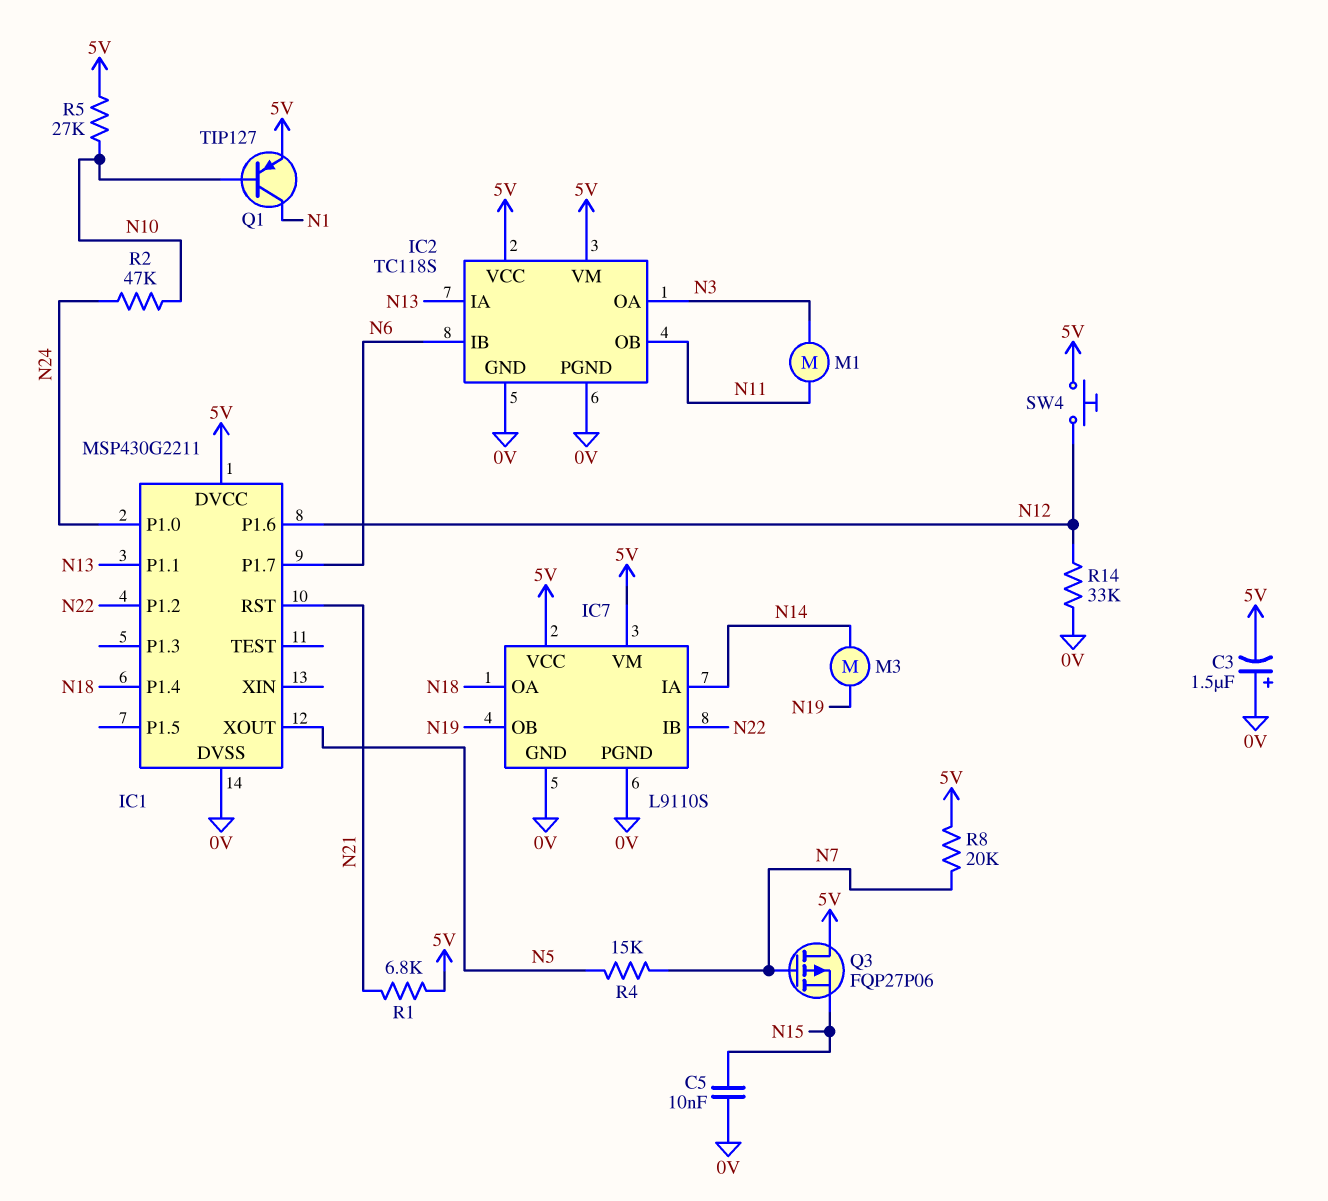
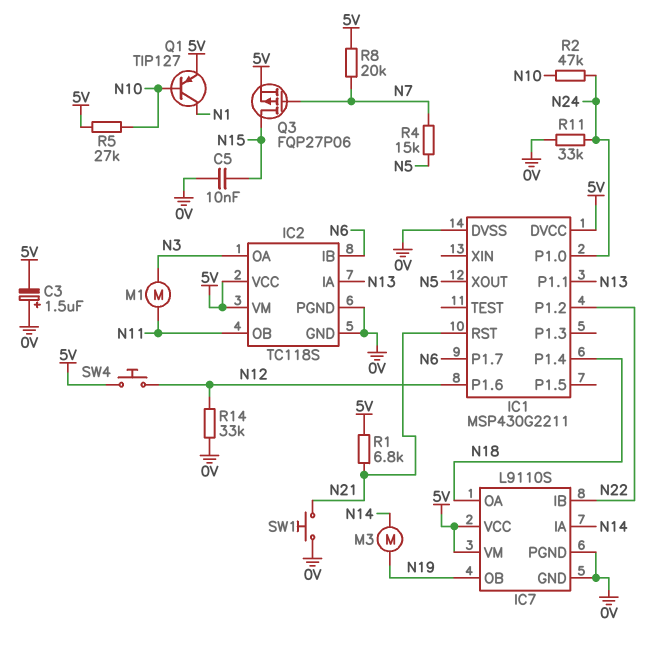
Q3: PMOS FQP27P06 (G N7, D 5V, S N15) -> PMOS FQP27P06 (G N7, D N15, S 5V)
R11: none -> 33k (0V, N24)
SW1: none -> button (0V, N21)

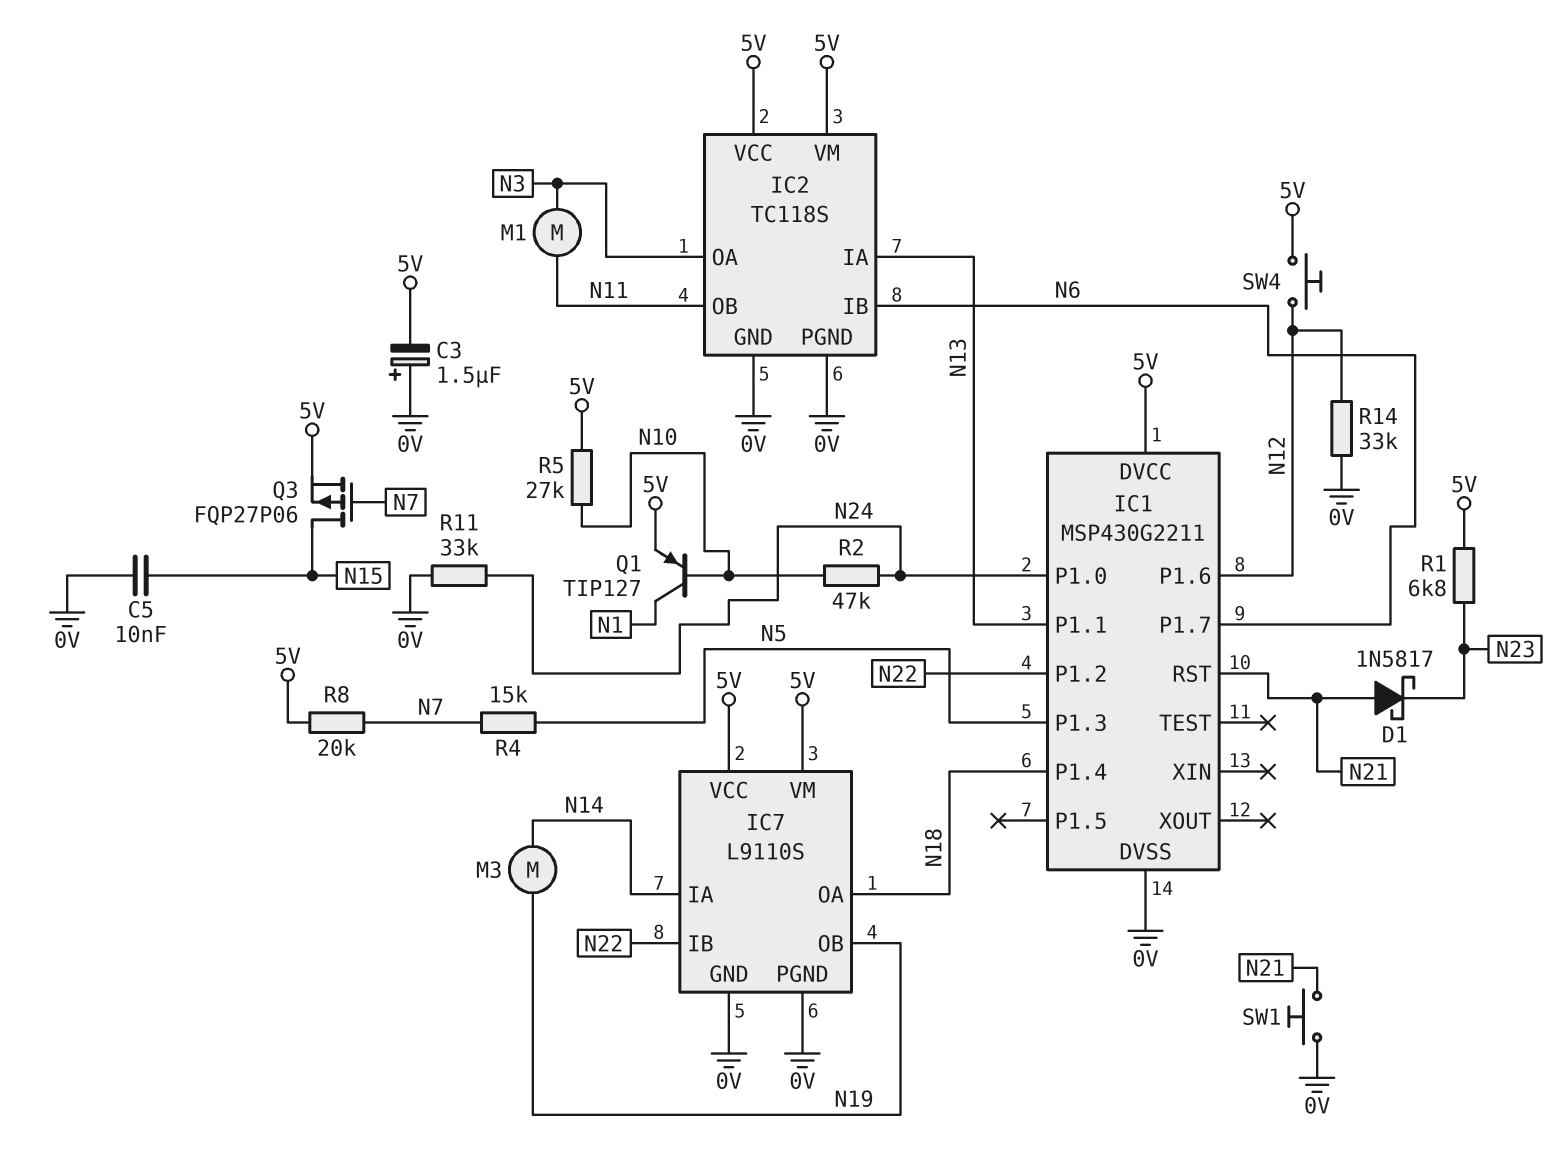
D1: none -> schottky 1N5817 (A N21, K N23)
IC1 pin P1.3: none -> N5
IC1 pin XOUT: N5 -> none
R1: 6.8k (5V, N21) -> 6.8k (5V, N23)

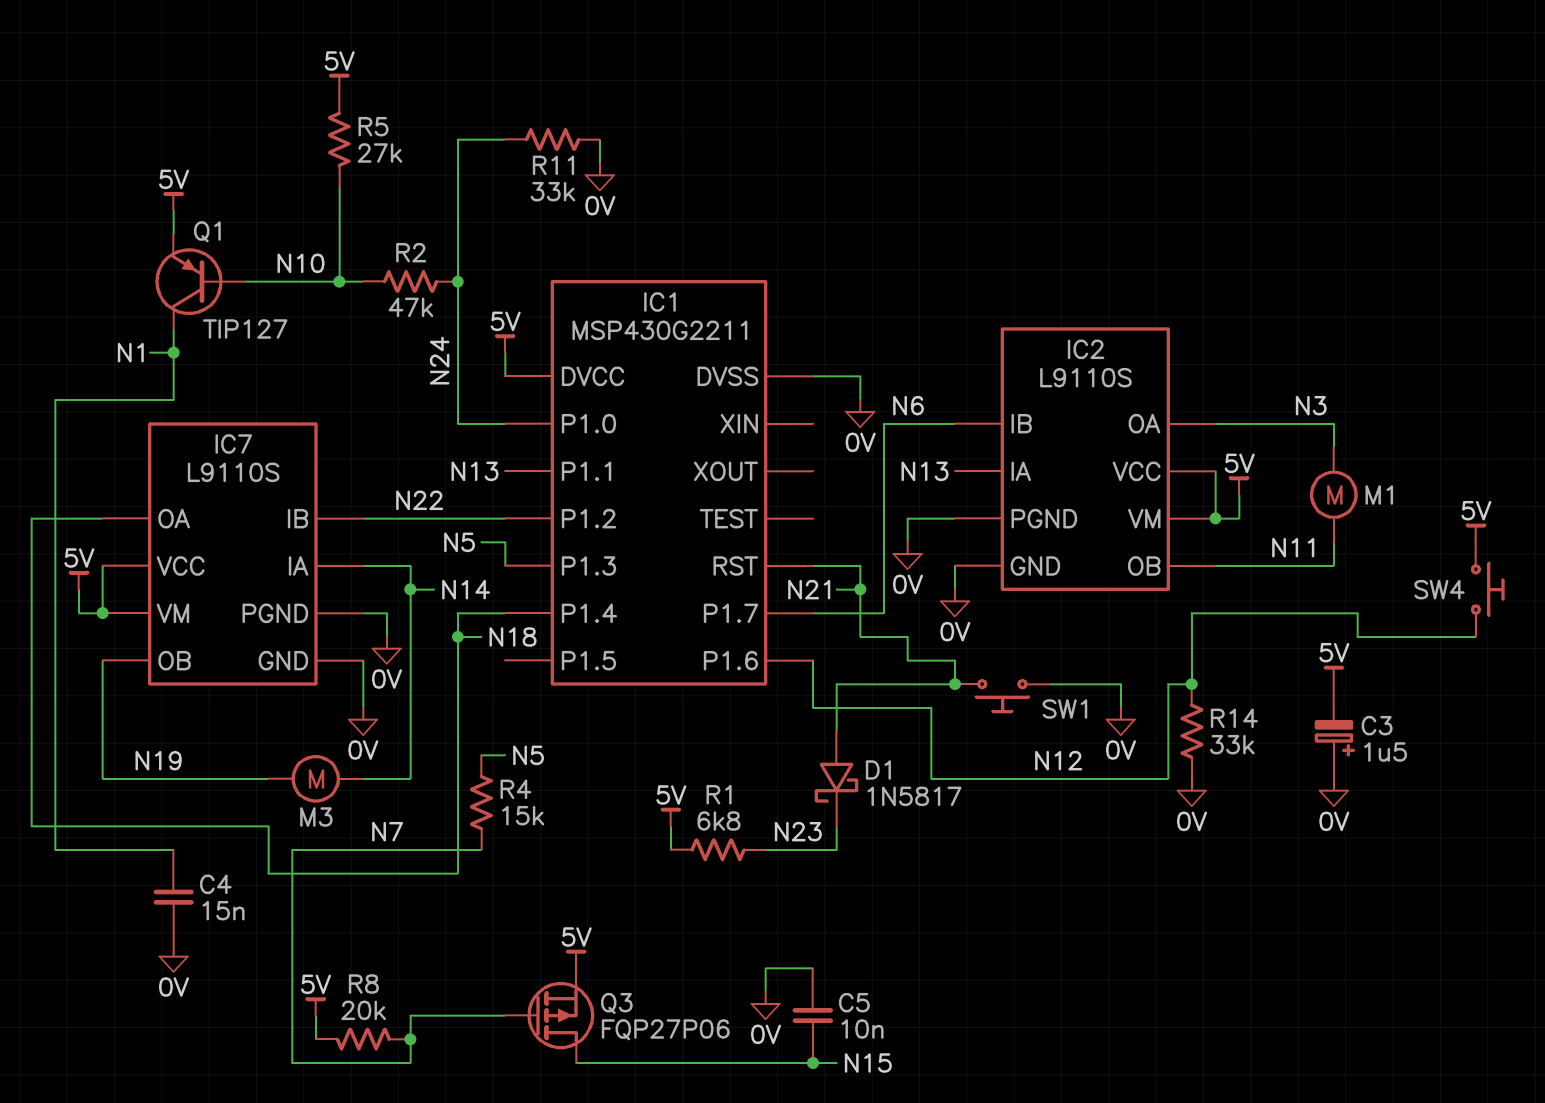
C4: none -> 15nF (0V, N1)
IC2: TC118S -> L9110S

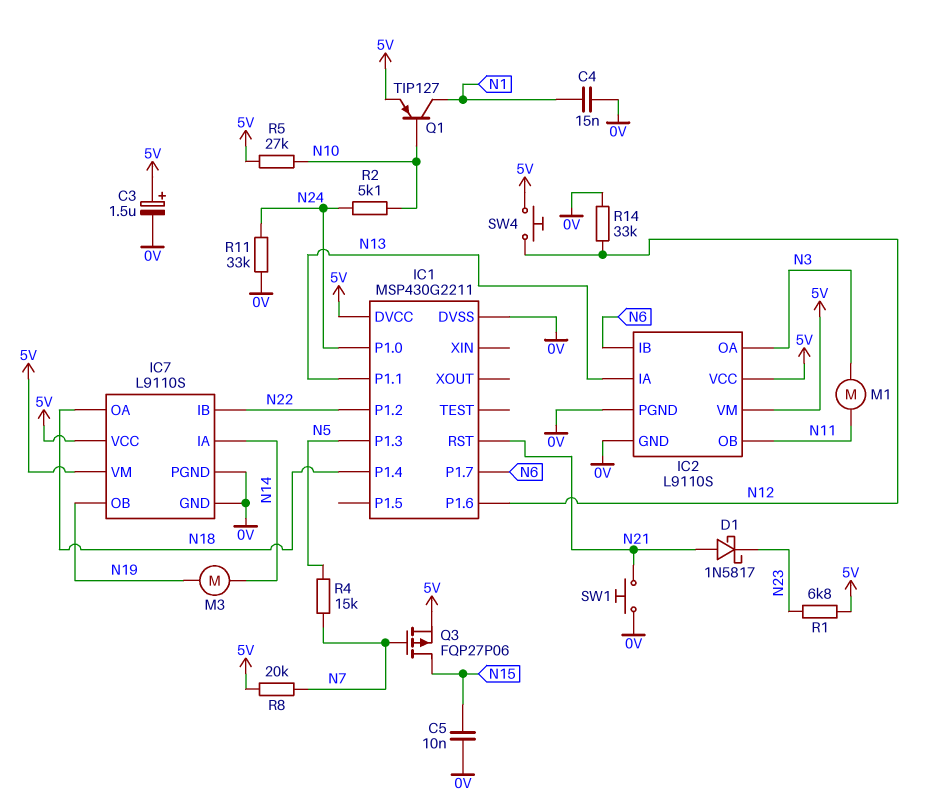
C3: 1.5uF (plus 0V, minus 5V) -> 1.5uF (plus 5V, minus 0V)
R2: 47k (N10, N24) -> 5.1k (N10, N24)

